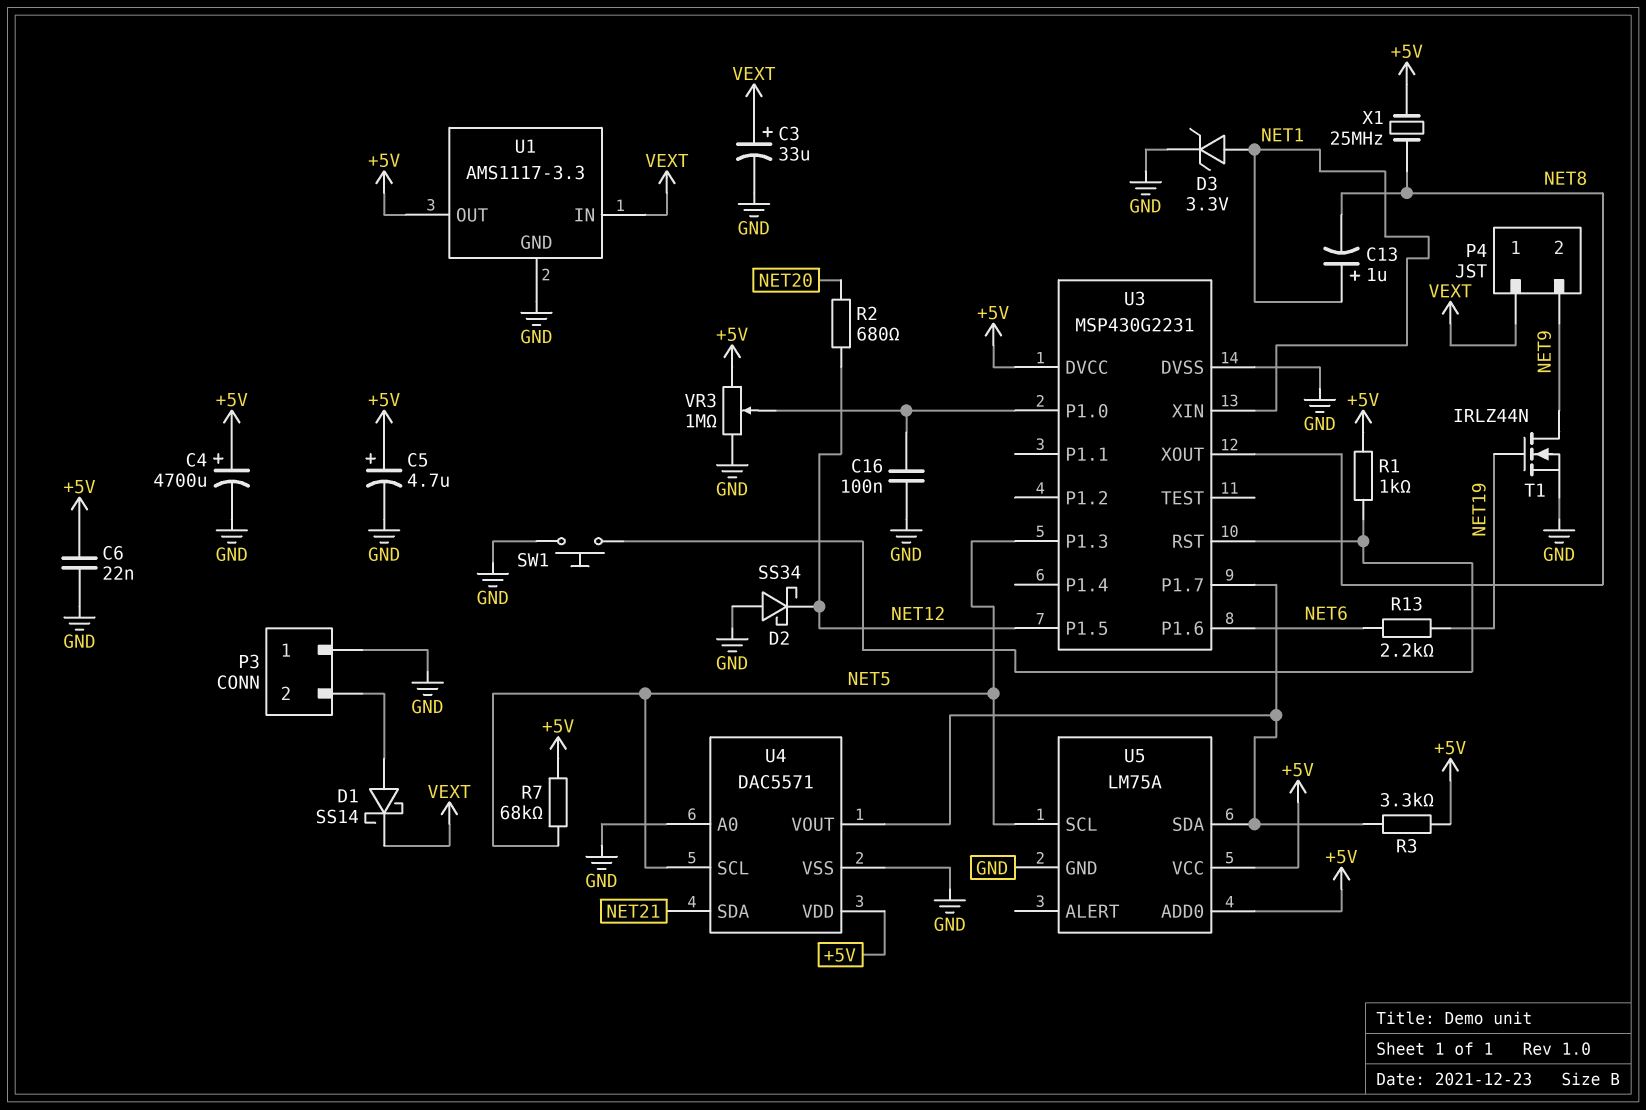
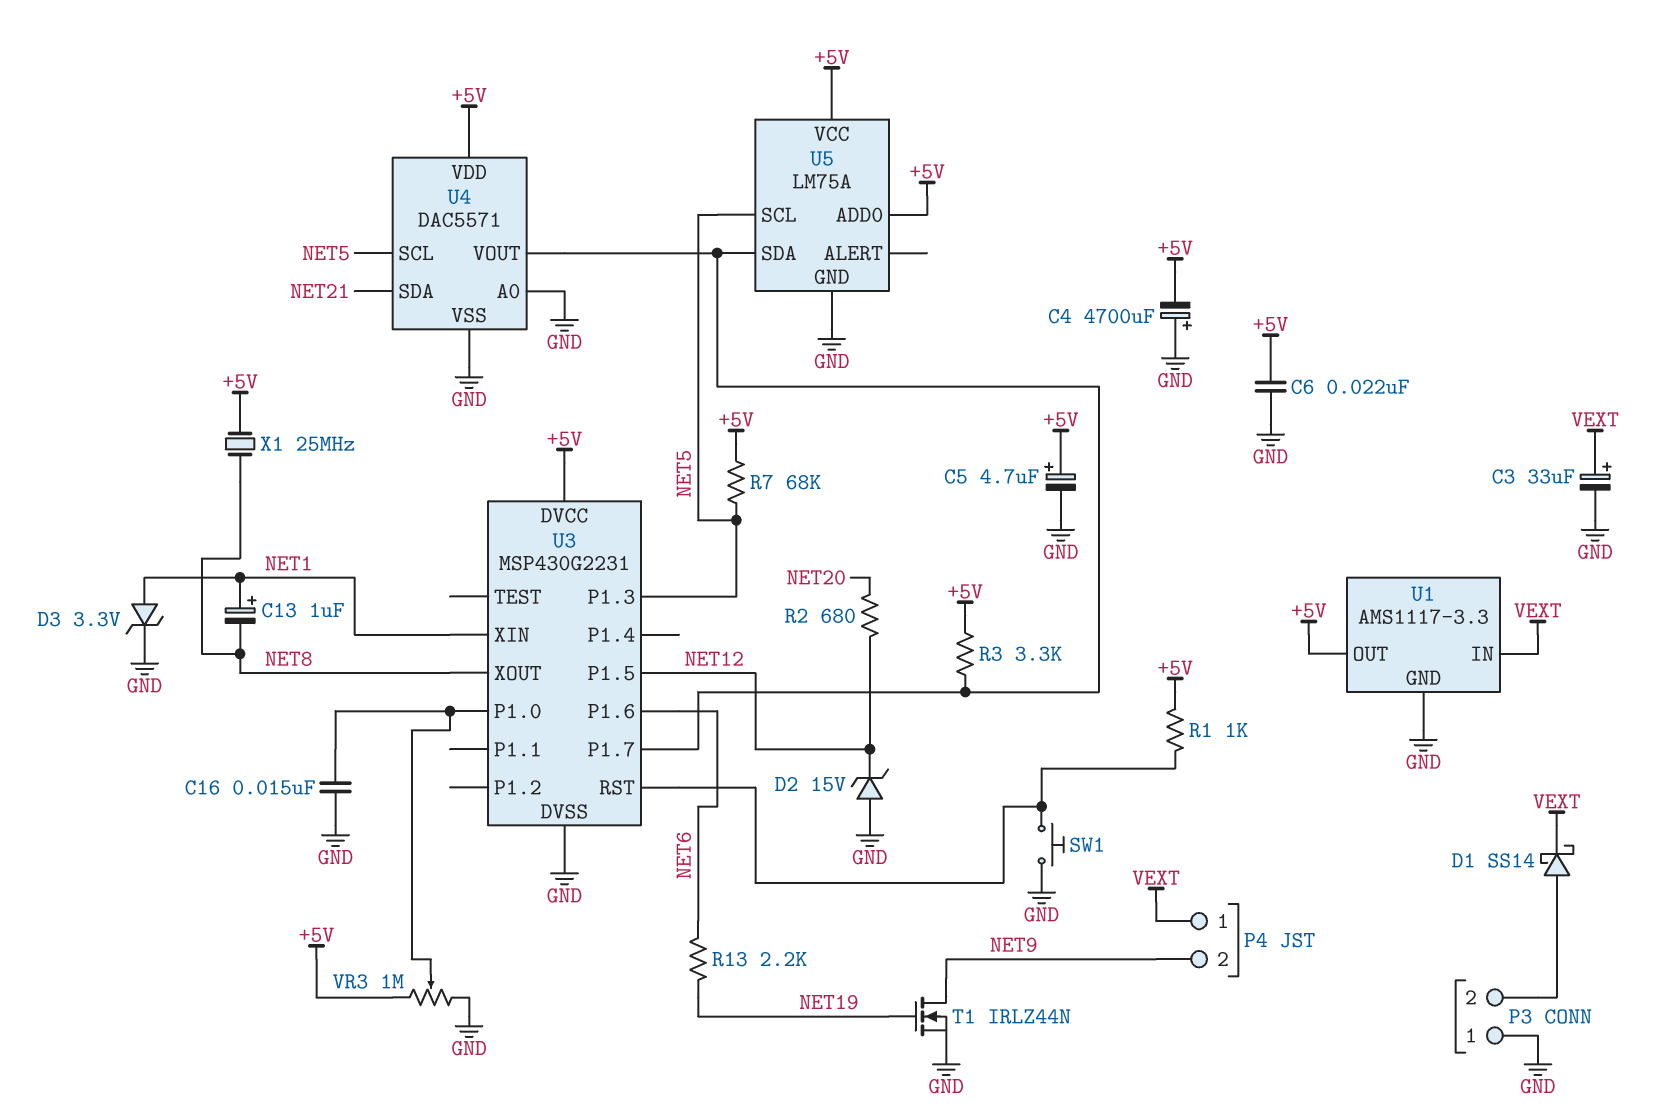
C4: 4700uF (plus +5V, minus GND) -> 4700uF (plus GND, minus +5V)
C16: 100nF (GND, U3/P1.0) -> 15nF (GND, U3/P1.0)
D2: schottky SS34 (A GND, K NET12) -> zener 15V (A GND, K NET12)

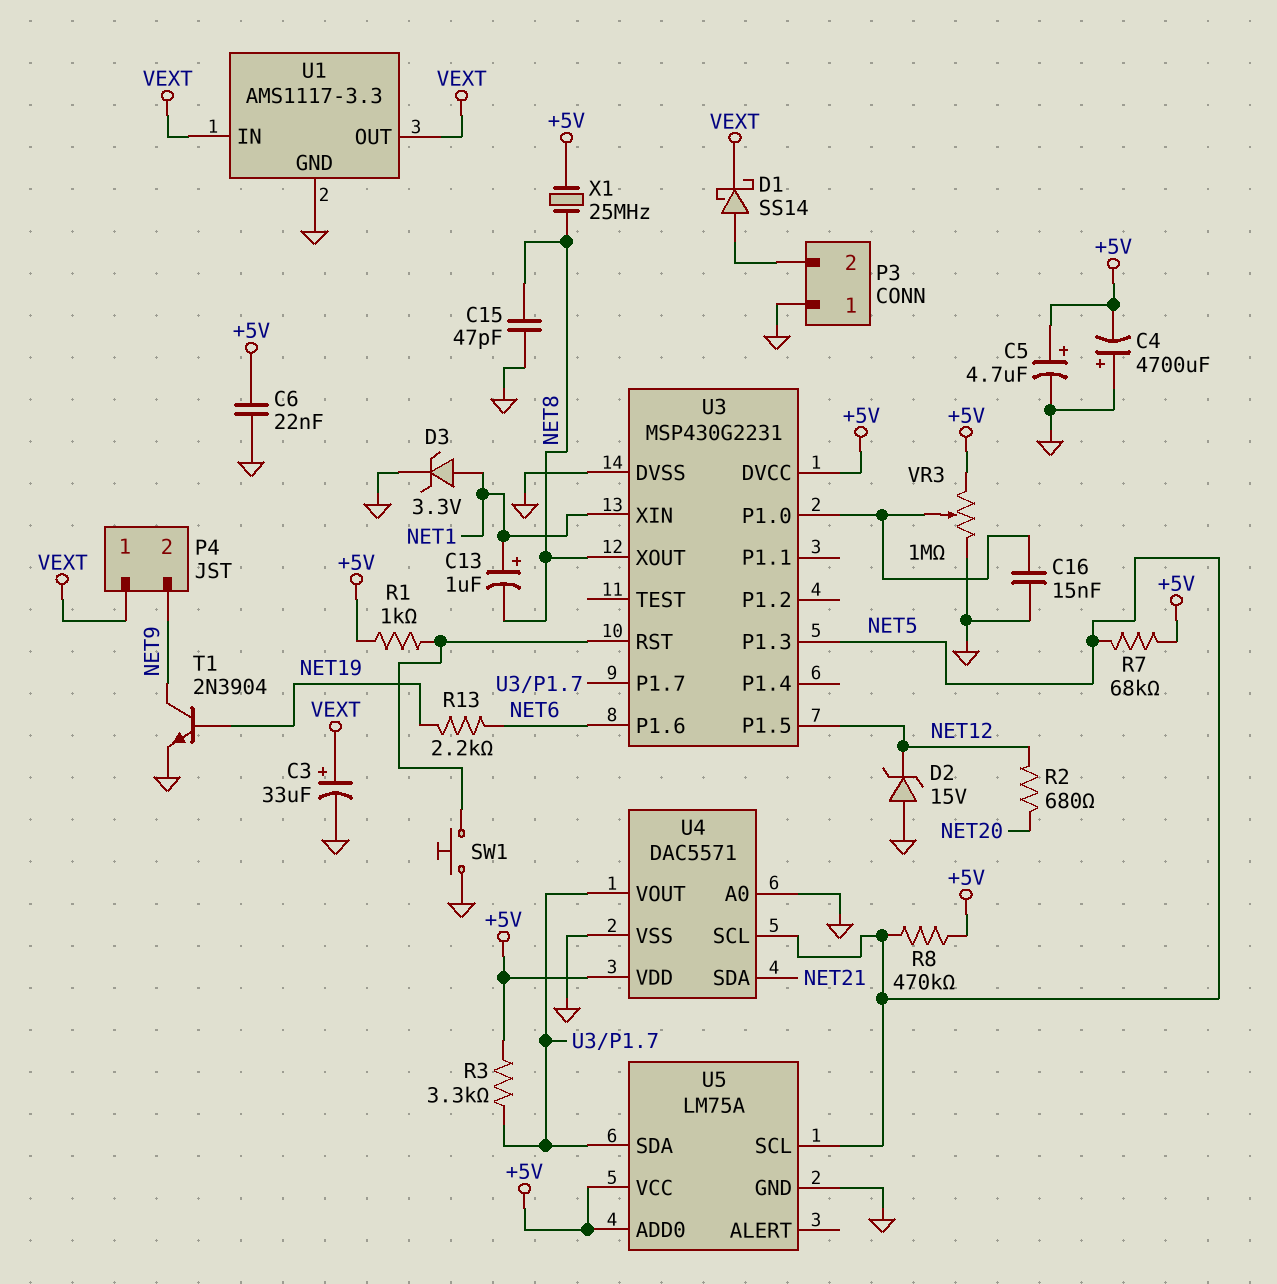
C15: none -> 47pF (GND, NET8)
R8: none -> 470k (+5V, NET5)
T1: NMOS IRLZ44N (G NET19, D NET9, S GND) -> NPN 2N3904 (B NET19, C NET9, E GND)
U1 pin OUT: +5V -> VEXT

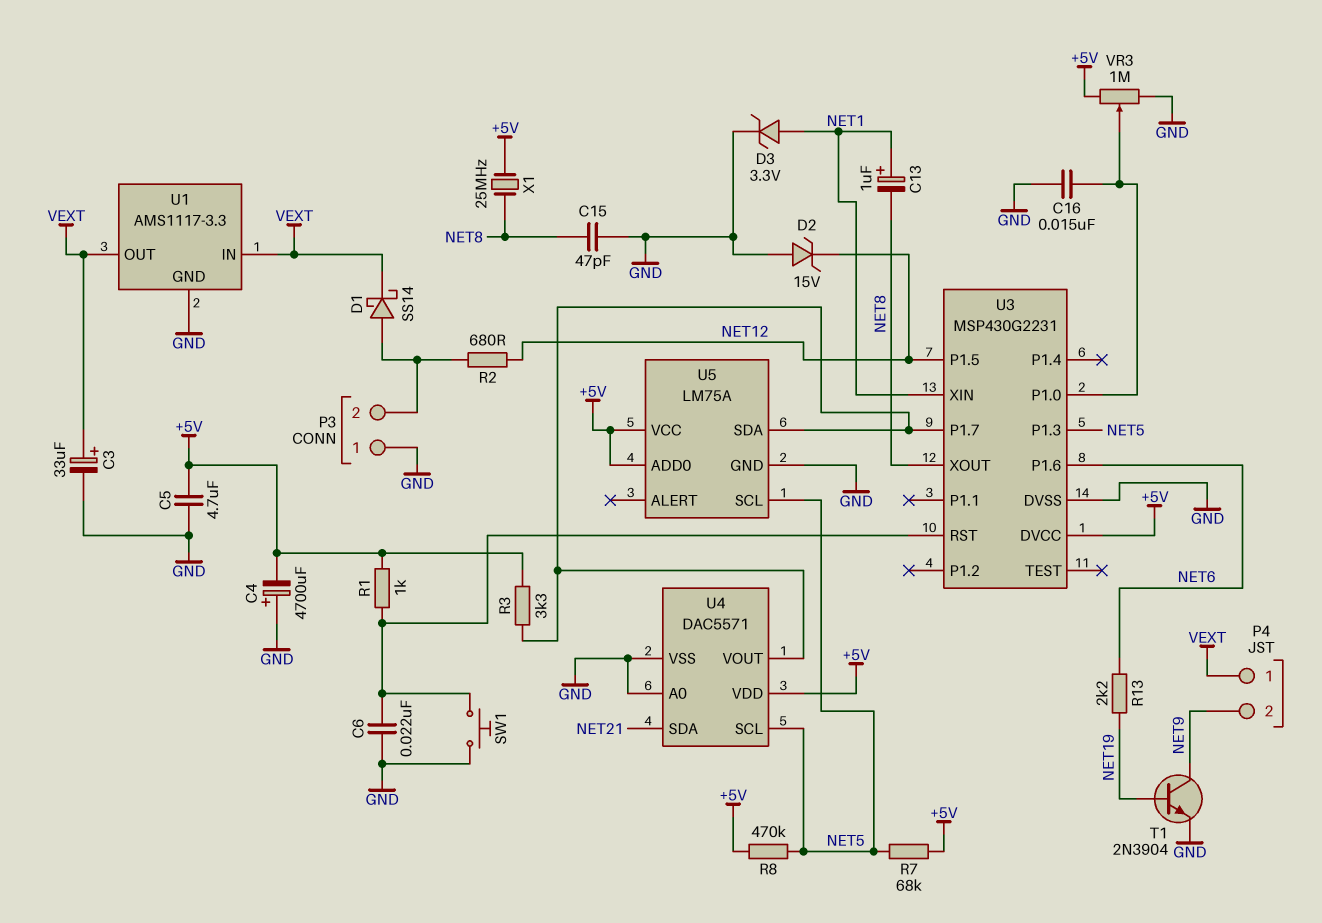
C5: 4.7uF (plus +5V, minus GND) -> 4.7uF (+5V, GND)
C6: 22nF (+5V, GND) -> 22nF (GND, U3/RST)
R2: 680 (NET12, NET20) -> 680 (NET12, P3/2)

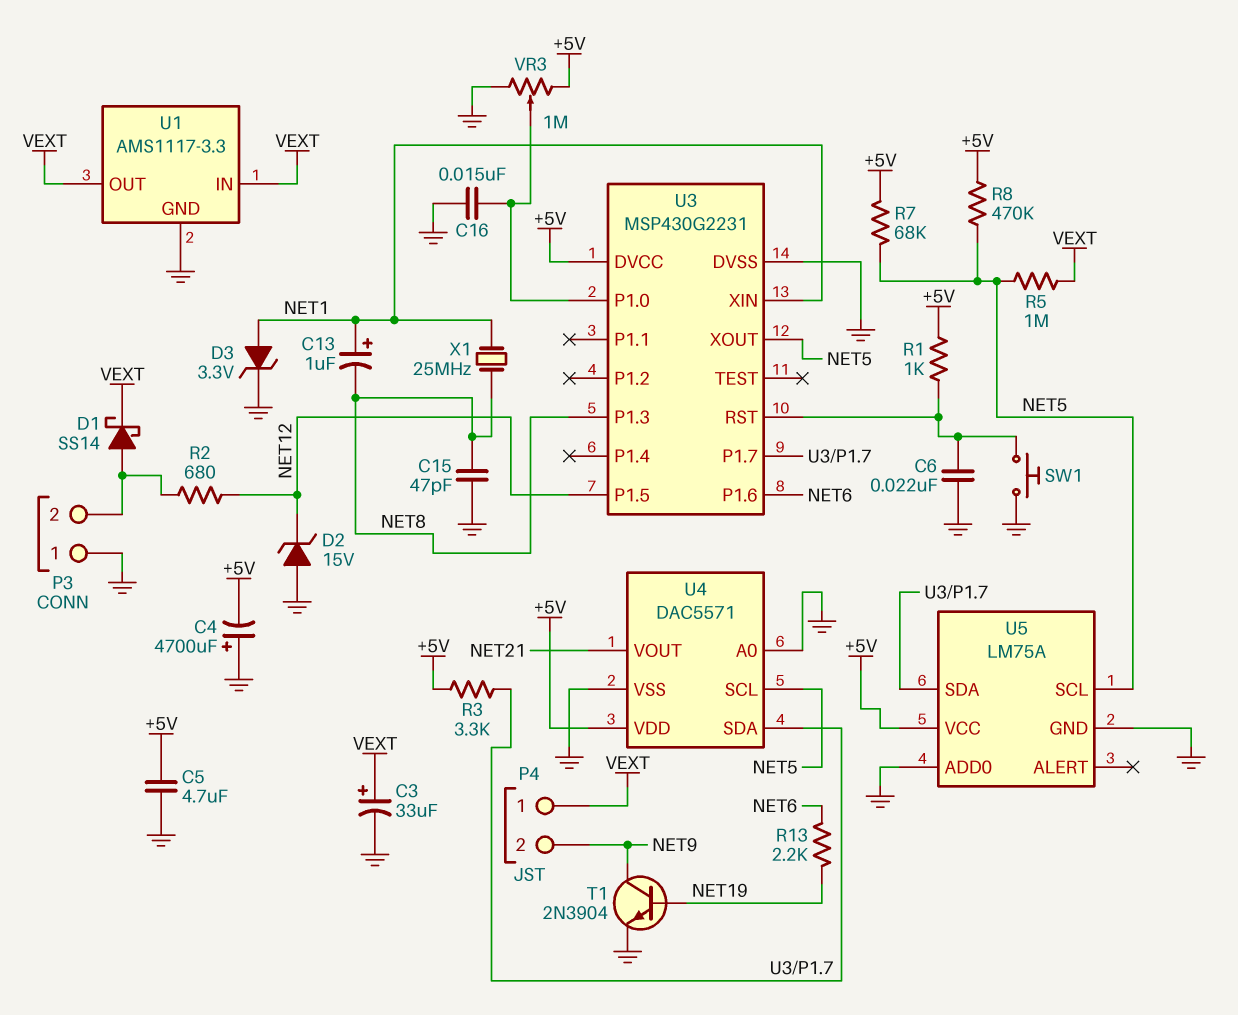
R5: none -> 1M (NET5, VEXT)
U3 pin P1.3: NET5 -> NET8
U3 pin XOUT: NET8 -> NET5
U4 pin SDA: NET21 -> U3/P1.7
U4 pin VOUT: U3/P1.7 -> NET21
U5 pin ADD0: +5V -> GND
X1: 25MHz (+5V, NET8) -> 25MHz (NET1, NET8)

